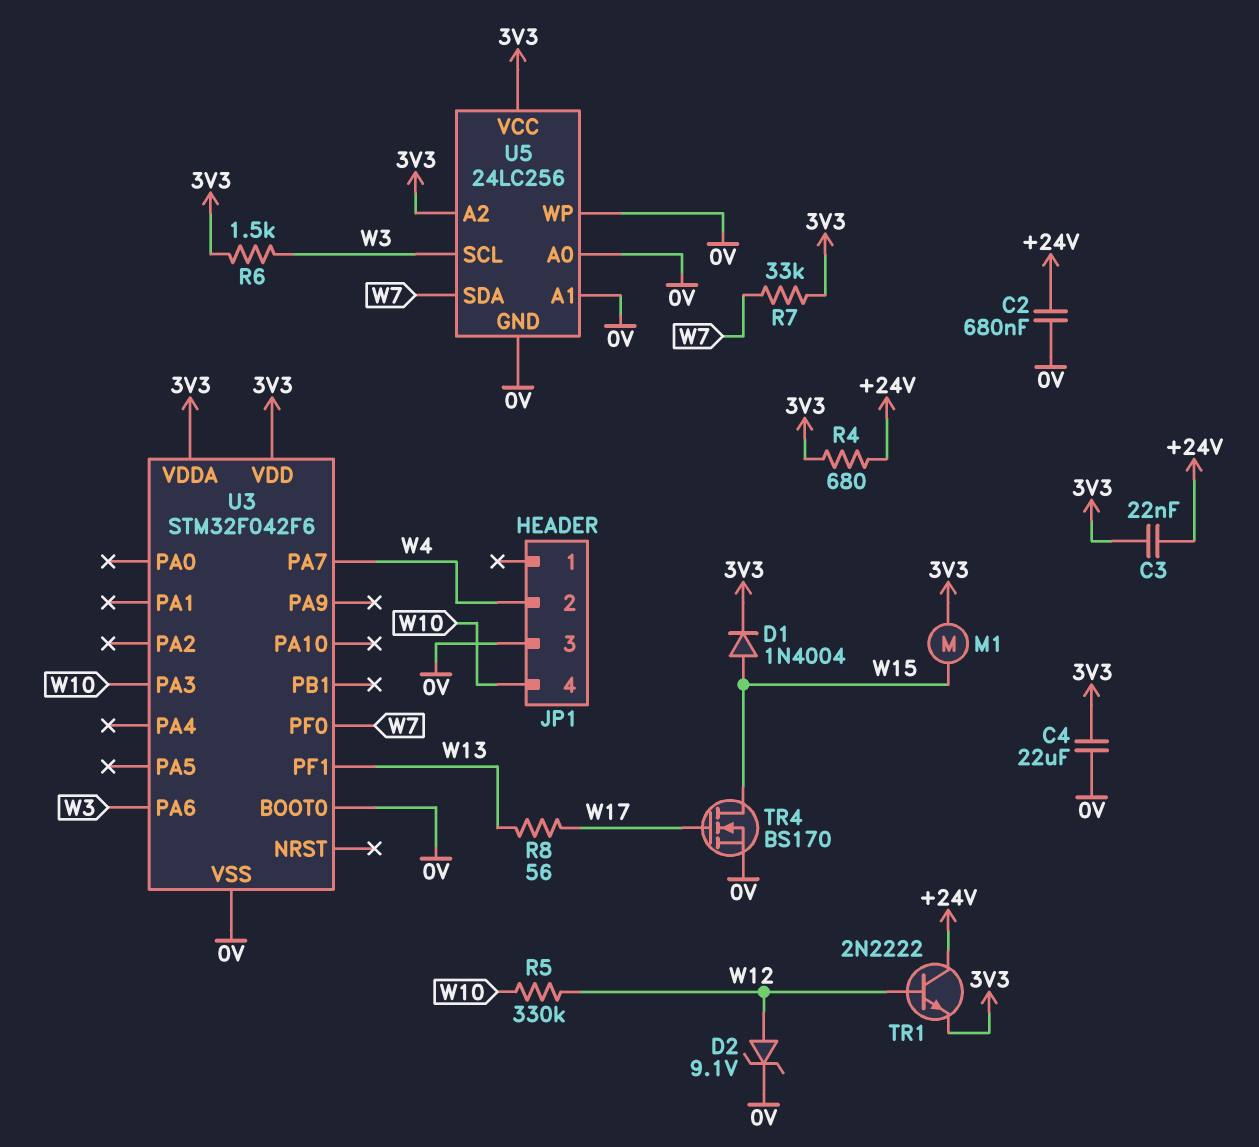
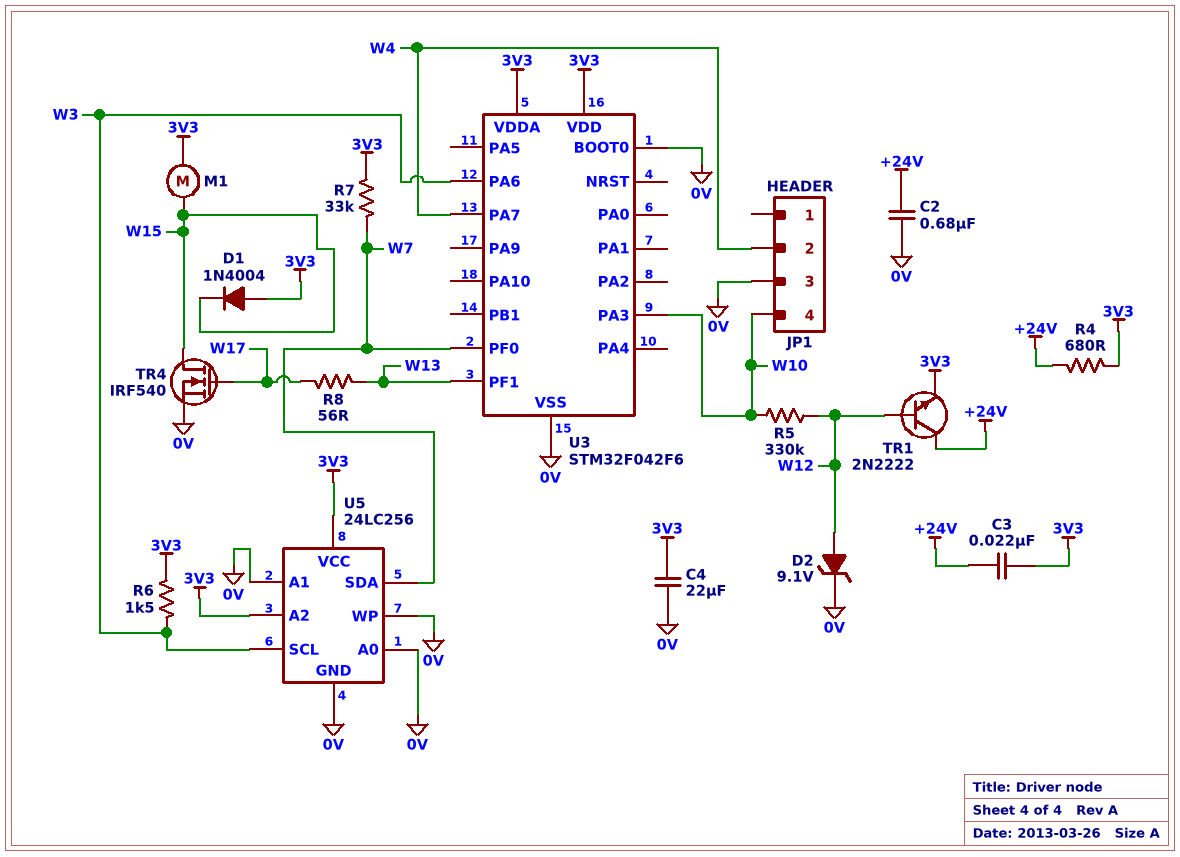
D1: diode 1N4004 (A W15, K 3V3) -> diode 1N4004 (A 3V3, K W15)
TR4: NMOS BS170 (G W17, D W15, S 0V) -> NMOS IRF540 (G W17, D W15, S 0V)

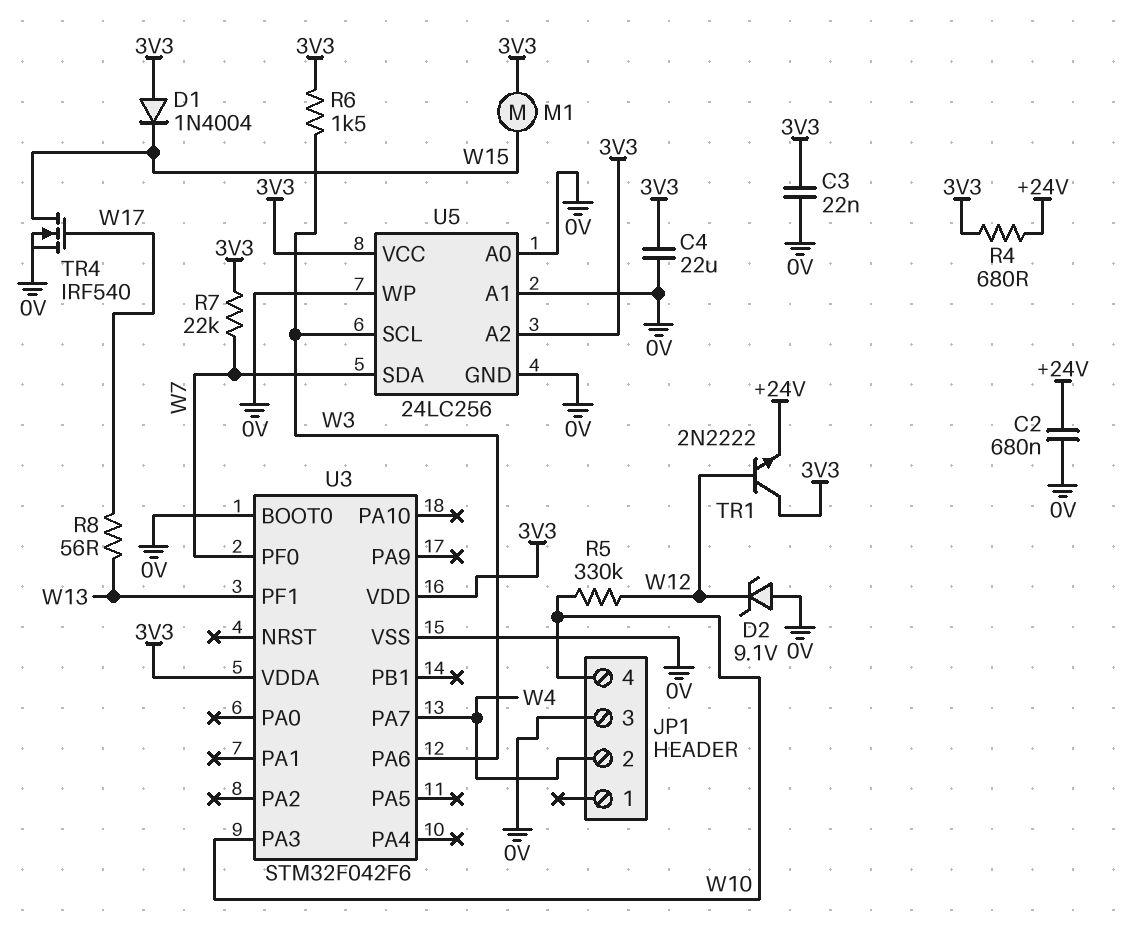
C3: 22nF (+24V, 3V3) -> 22nF (0V, 3V3)
D2: zener 9.1V (A W12, K 0V) -> zener 9.1V (A 0V, K W12)
R7: 33k (3V3, W7) -> 22k (3V3, W7)
TR1: NPN 2N2222 (B W12, C +24V, E 3V3) -> NPN 2N2222 (B W12, C 3V3, E +24V)

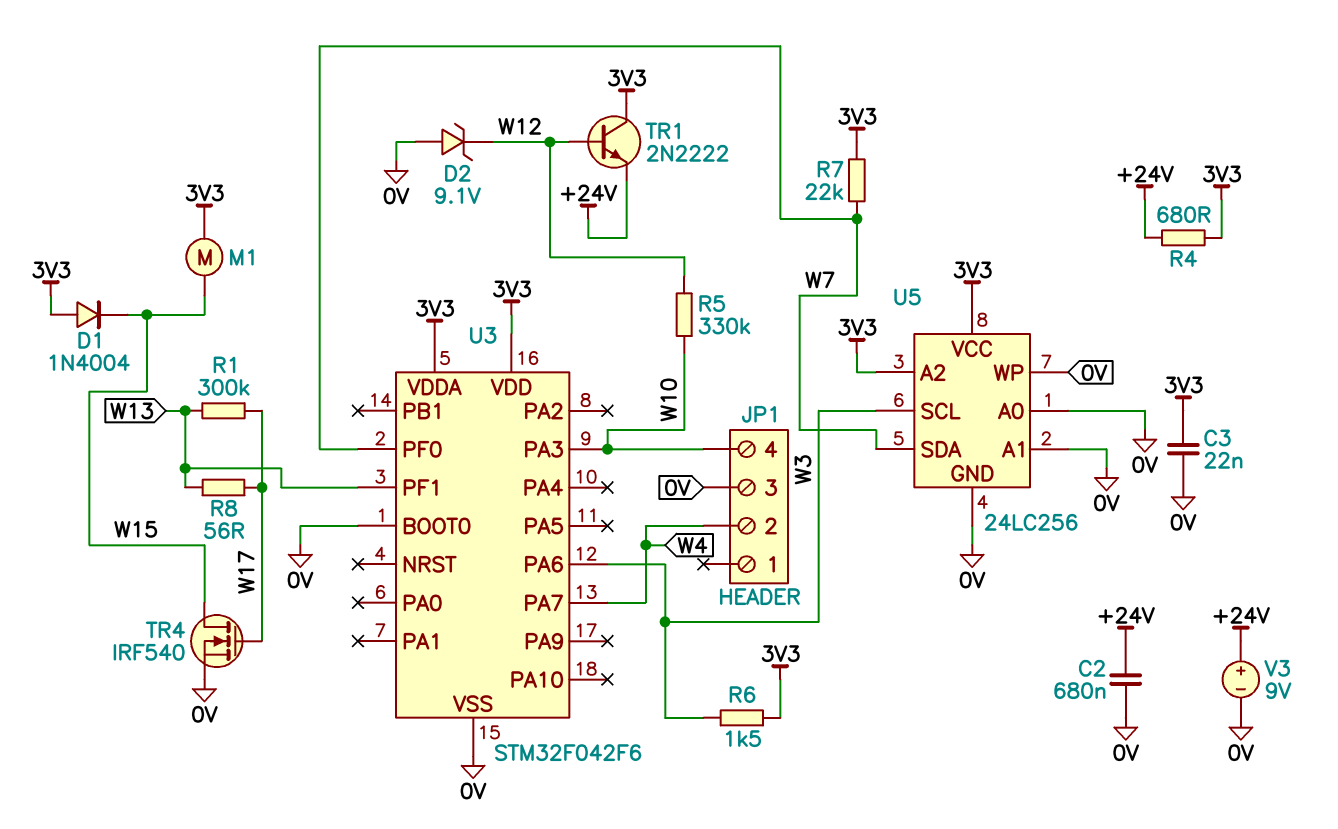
C4: 22uF (0V, 3V3) -> none
R1: none -> 300k (W13, W17)
V3: none -> 9V (plus +24V, minus 0V)

